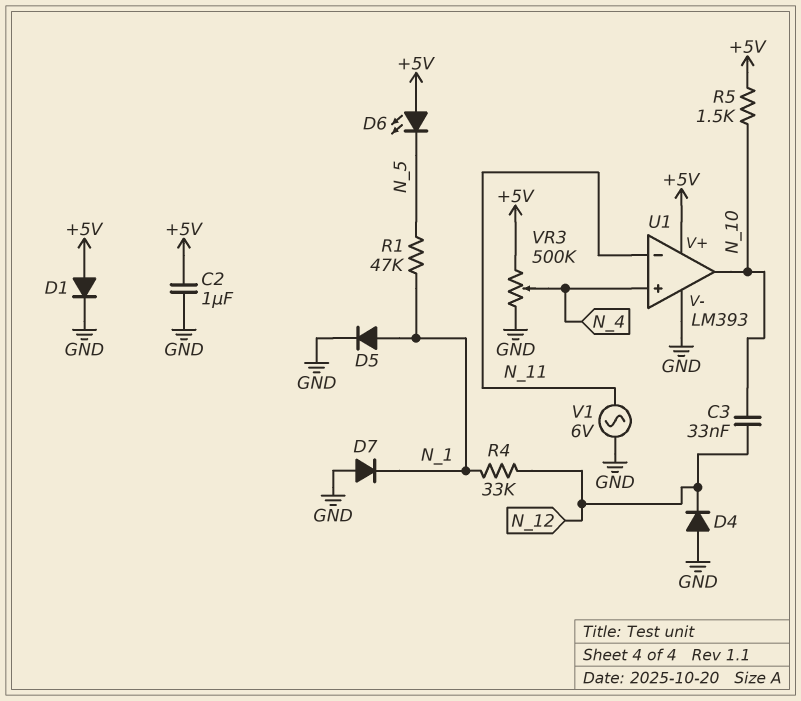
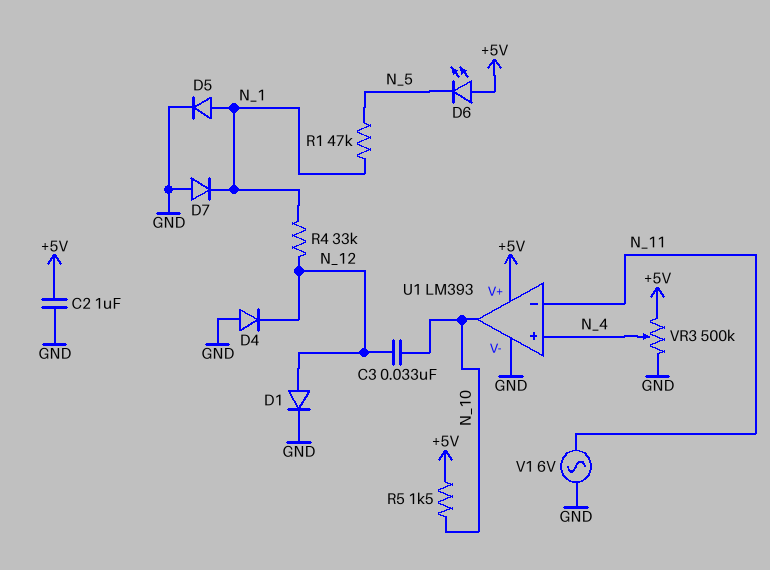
D1: diode (A +5V, K GND) -> diode (A N_12, K GND)

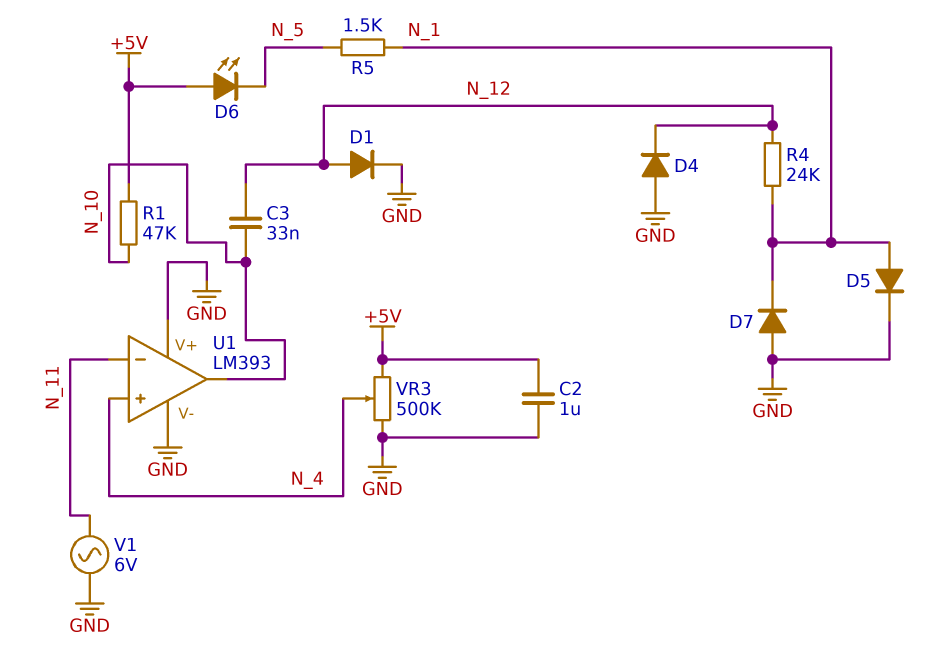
R1: 47k (N_1, N_5) -> 47k (+5V, N_10)
R4: 33k (N_1, N_12) -> 24k (N_1, N_12)
R5: 1.5k (+5V, N_10) -> 1.5k (N_1, N_5)
U1 pin V+: +5V -> GND

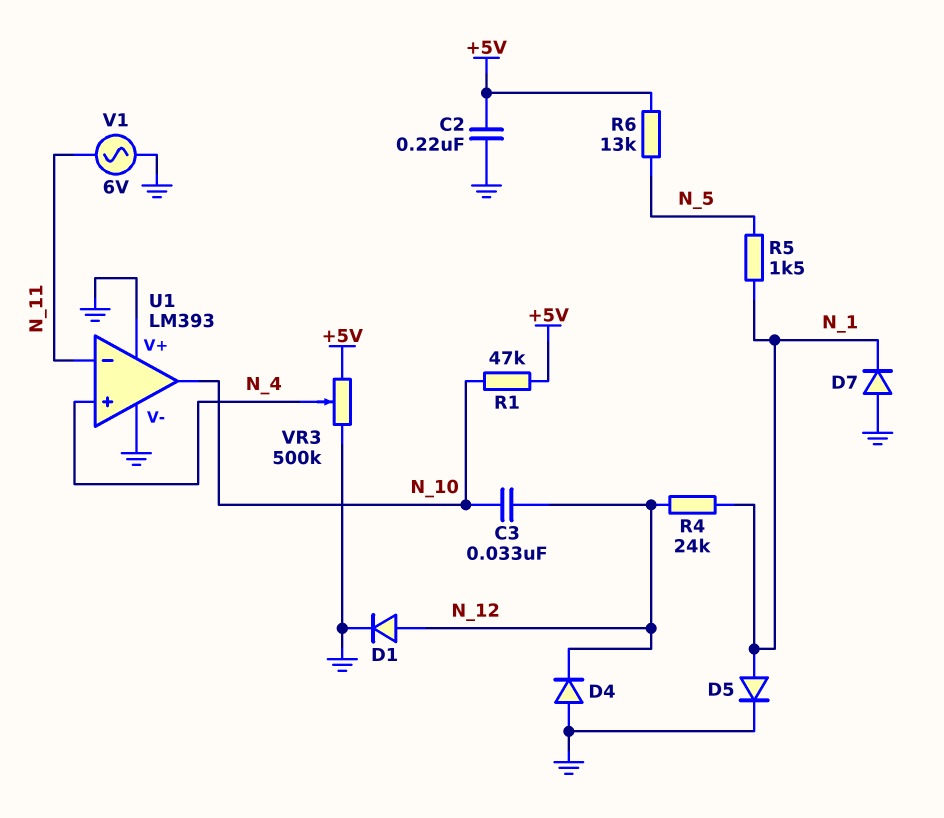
C2: 1uF (+5V, GND) -> 220nF (+5V, GND)
D6: LED (A +5V, K N_5) -> none
R6: none -> 13k (+5V, N_5)

